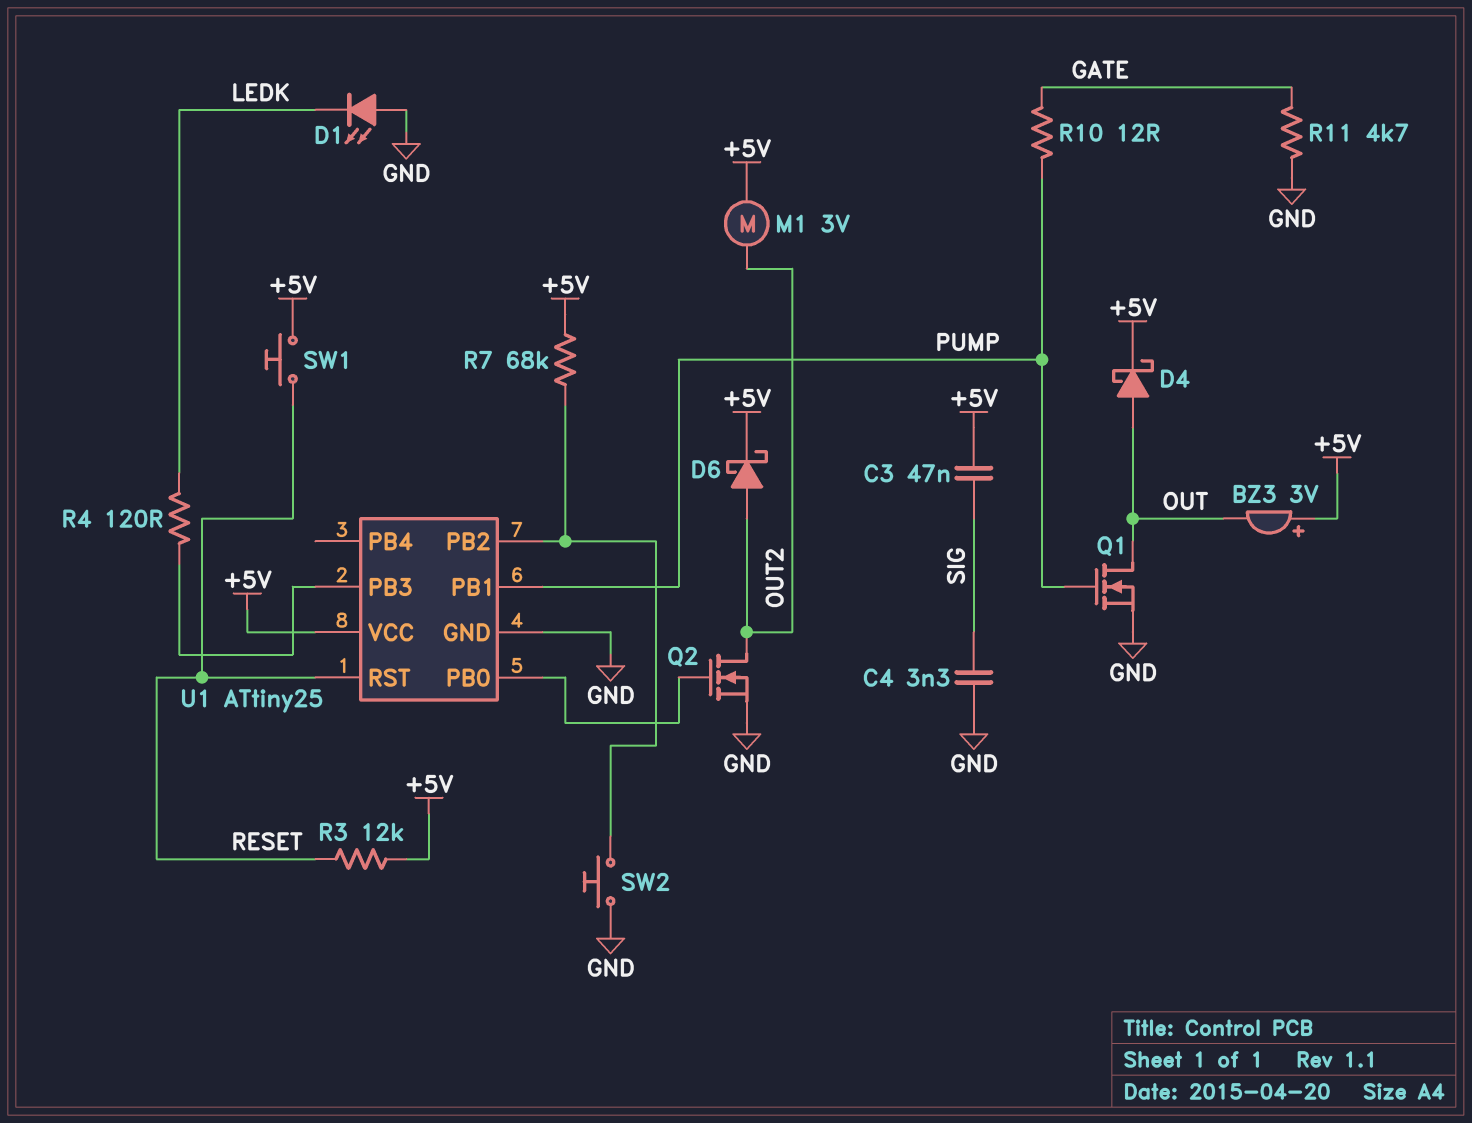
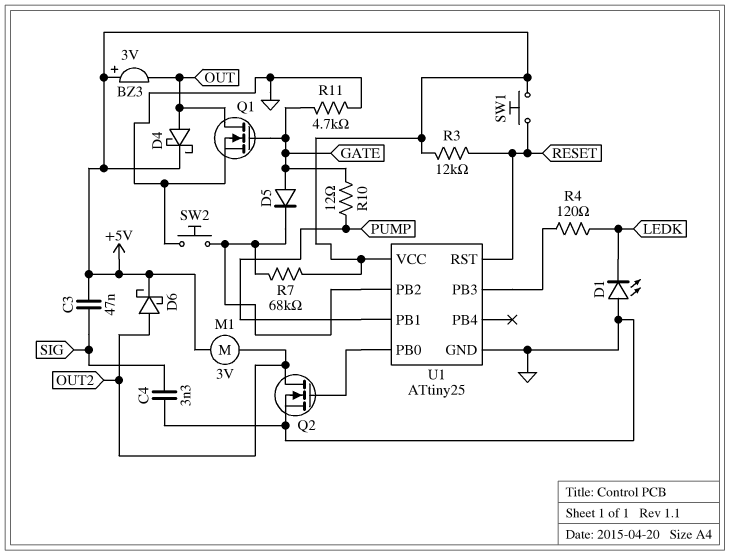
D5: none -> diode (A GATE, K U1/PB2)
Q1: NMOS (G PUMP, D OUT, S GND) -> NMOS (G GATE, D OUT, S GND)

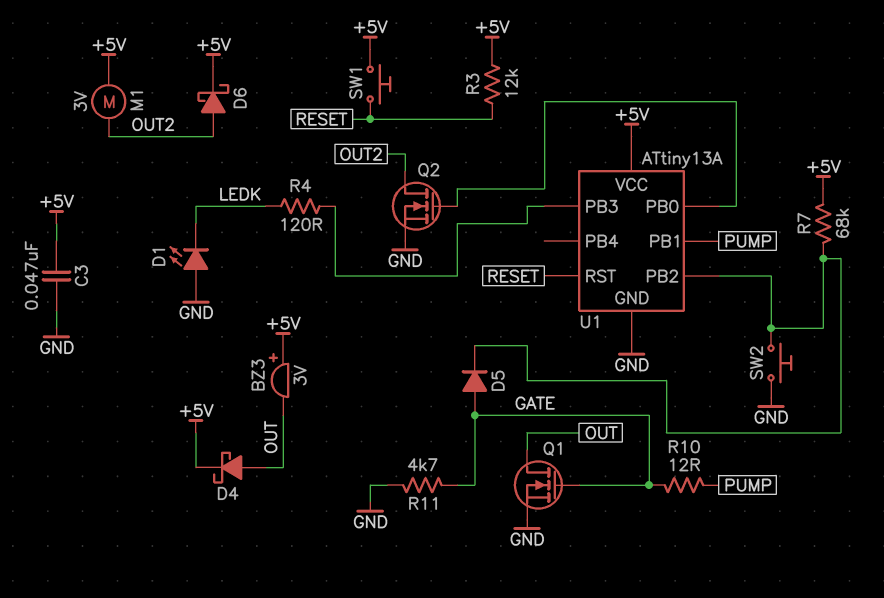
C3: 47nF (+5V, SIG) -> 47nF (+5V, GND)
C4: 3.3nF (GND, SIG) -> none
U1: ATtiny25 -> ATtiny13A

